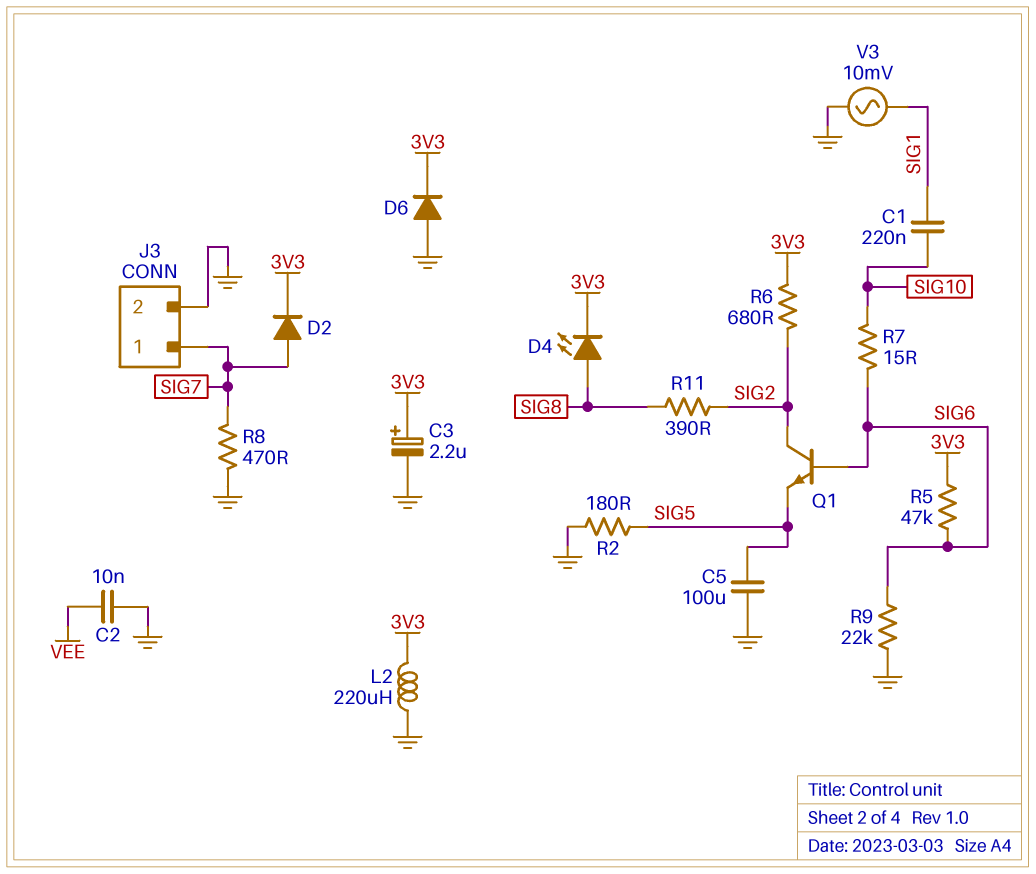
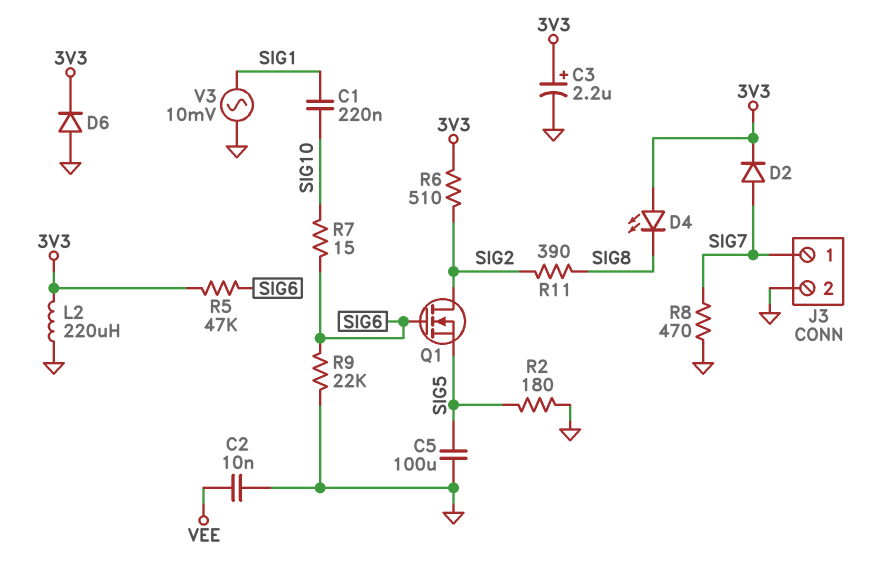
D4: LED (A SIG8, K 3V3) -> LED (A 3V3, K SIG8)
Q1: NPN (B SIG6, C SIG2, E SIG5) -> NMOS (G SIG6, D SIG2, S SIG5)
R6: 680 (3V3, SIG2) -> 510 (3V3, SIG2)

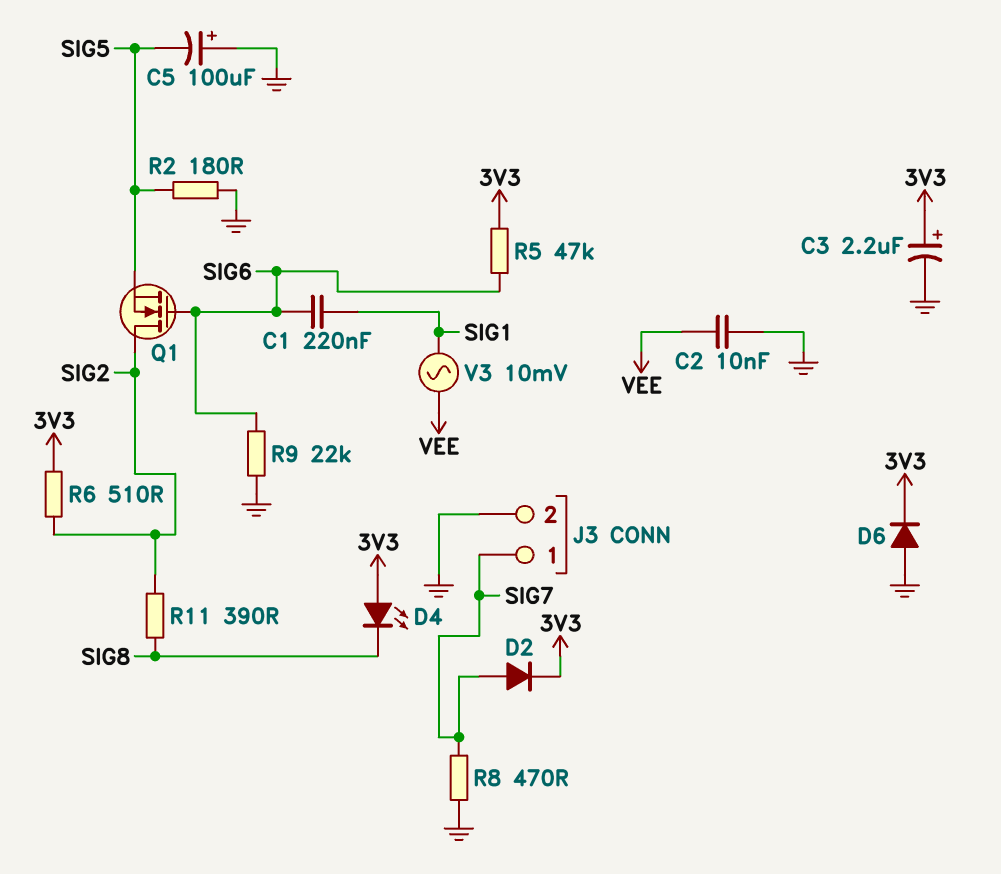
C1: 220nF (SIG1, SIG10) -> 220nF (SIG1, SIG6)
C5: 100uF (GND, SIG5) -> 100uF (plus GND, minus SIG5)
L2: 220uH (3V3, GND) -> none
R7: 15 (SIG6, SIG10) -> none
V3: AC 10mV (GND, SIG1) -> AC 10mV (SIG1, VEE)

